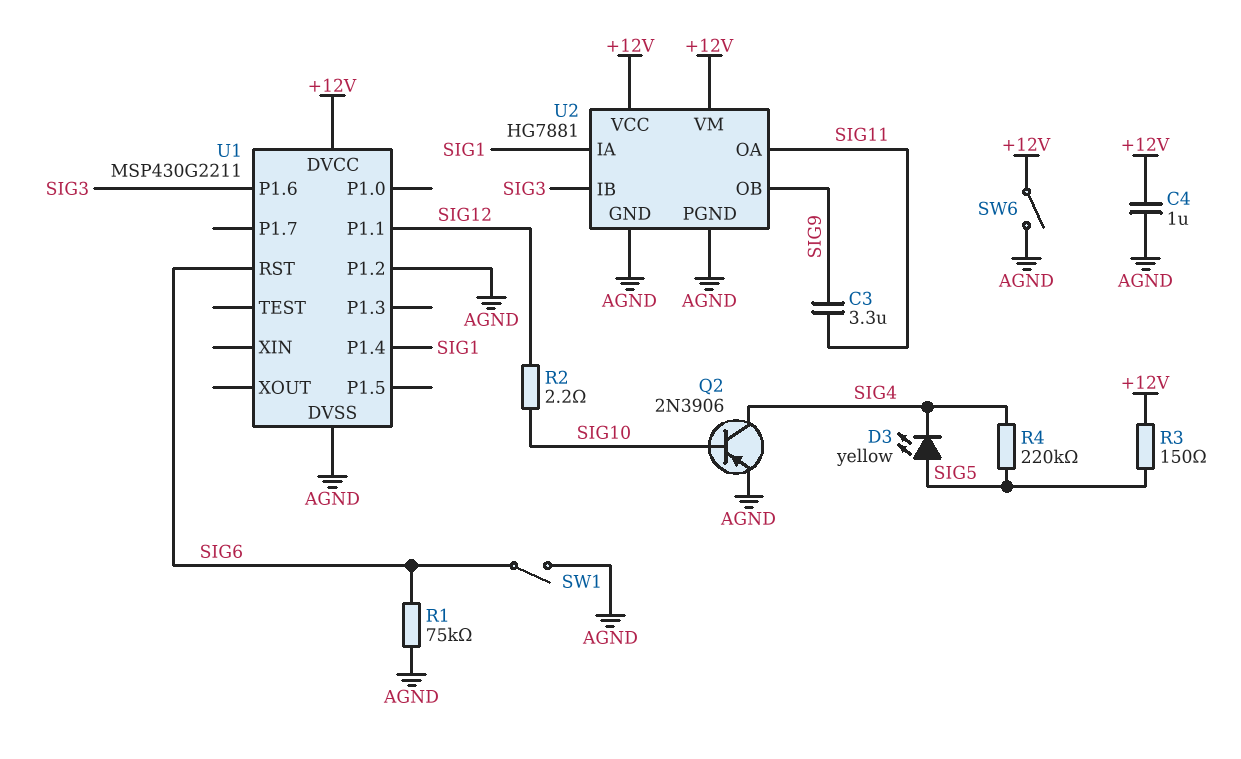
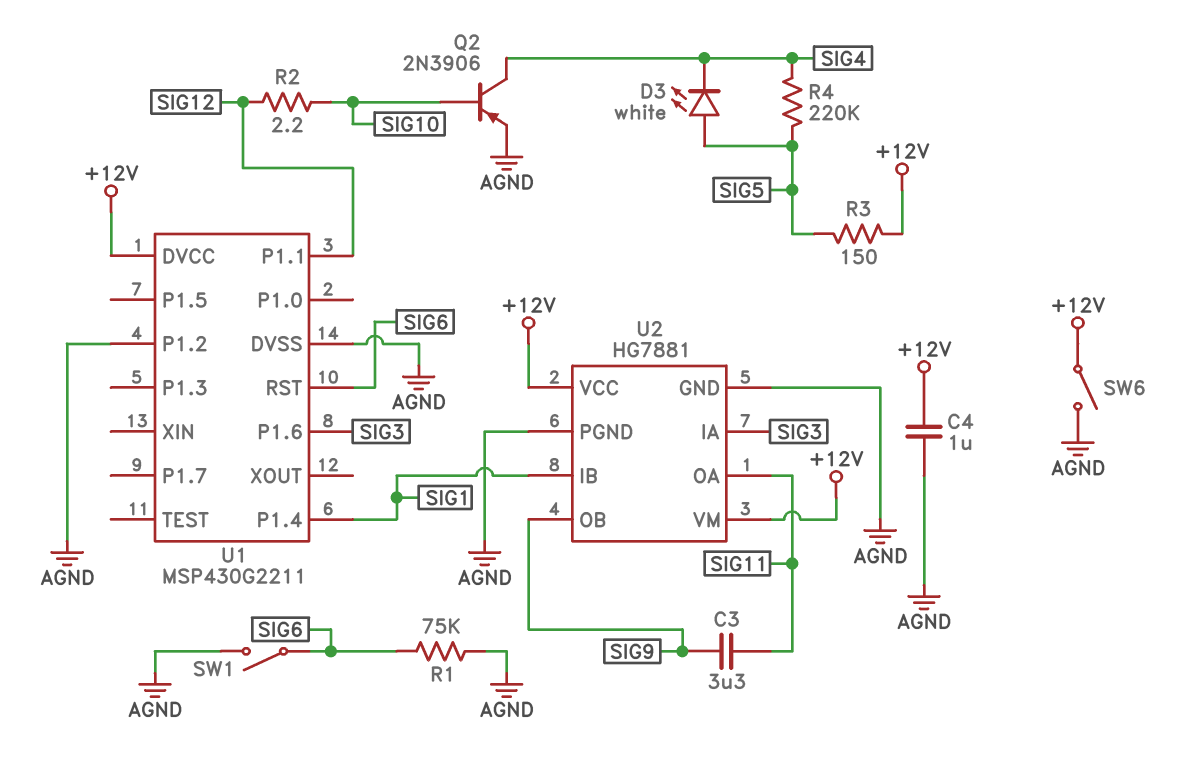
D3: LED yellow (A SIG5, K SIG4) -> LED white (A SIG5, K SIG4)
U2 pin IA: SIG1 -> SIG3
U2 pin IB: SIG3 -> SIG1

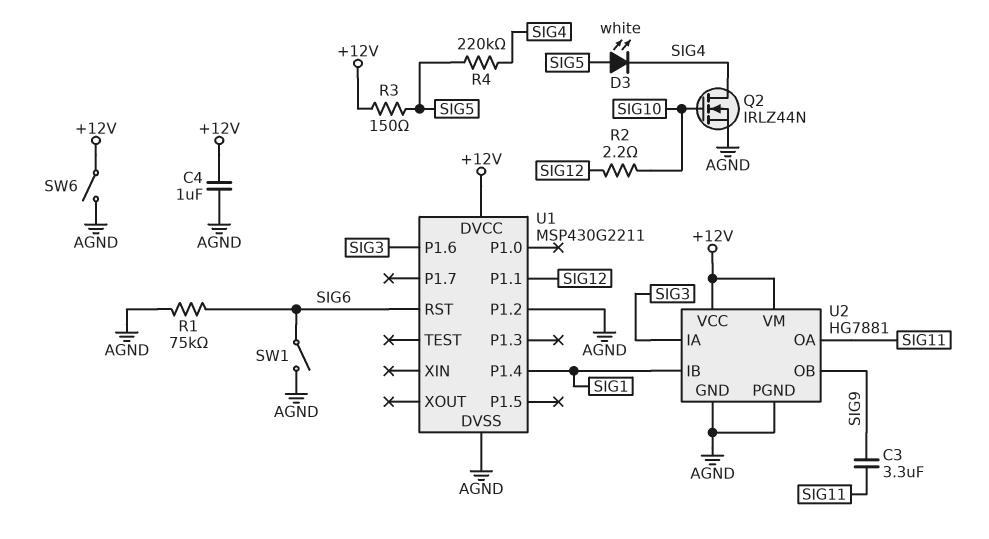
Q2: PNP 2N3906 (B SIG10, C SIG4, E AGND) -> NMOS IRLZ44N (G SIG10, D SIG4, S AGND)

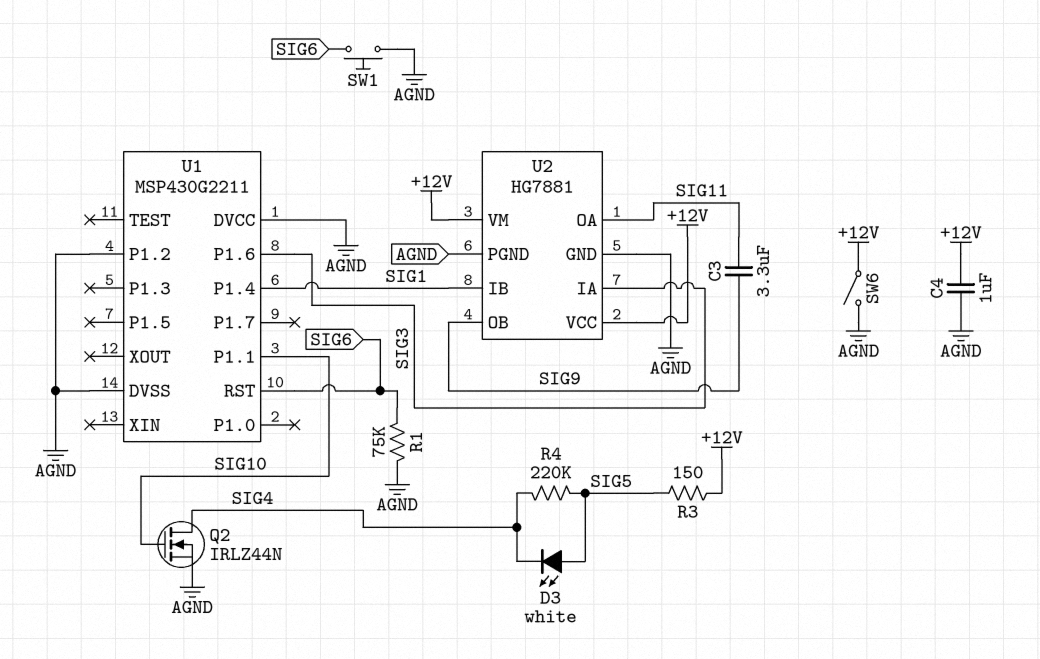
R2: 2.2 (SIG10, SIG12) -> none
SW1: switch (AGND, SIG6) -> button (AGND, SIG6)
U1 pin DVCC: +12V -> AGND
U1 pin P1.1: SIG12 -> SIG10

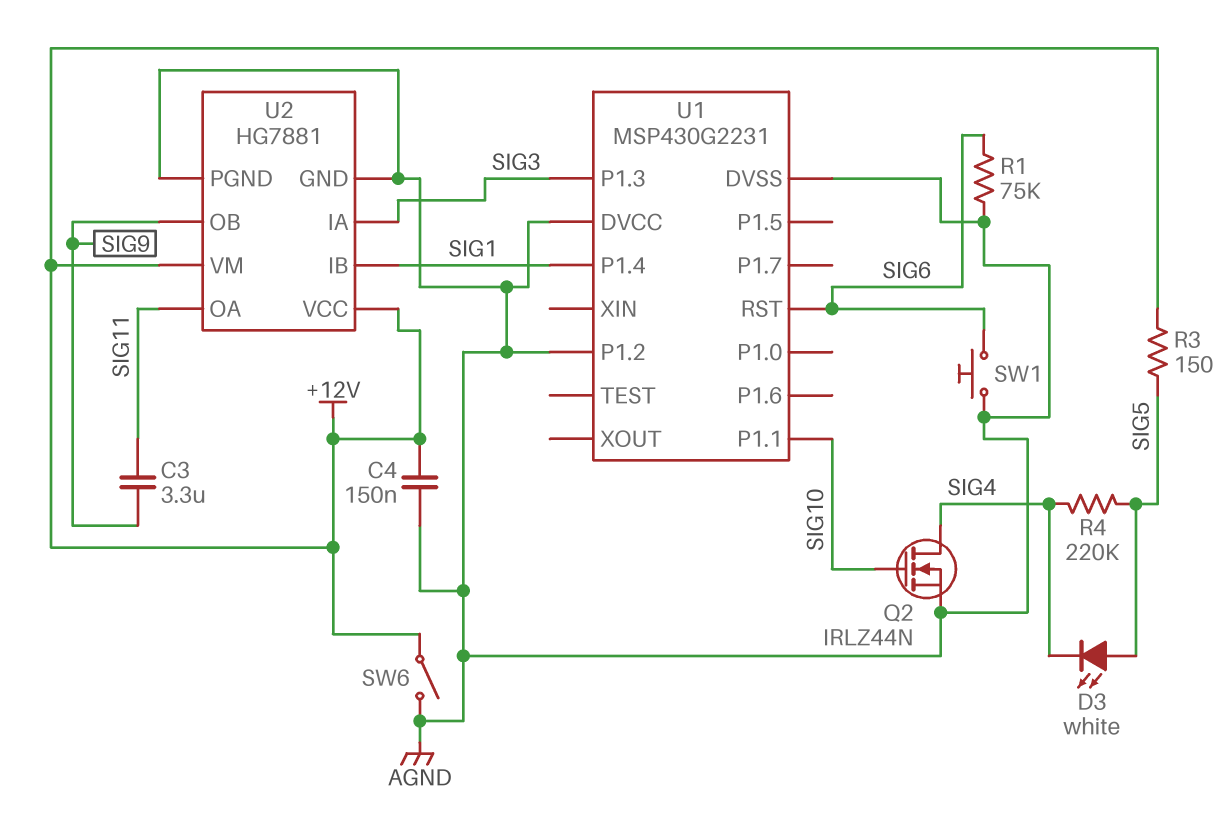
C4: 1uF (+12V, AGND) -> 150nF (+12V, AGND)
U1: MSP430G2211 -> MSP430G2231
U1 pin P1.3: none -> SIG3
U1 pin P1.6: SIG3 -> none

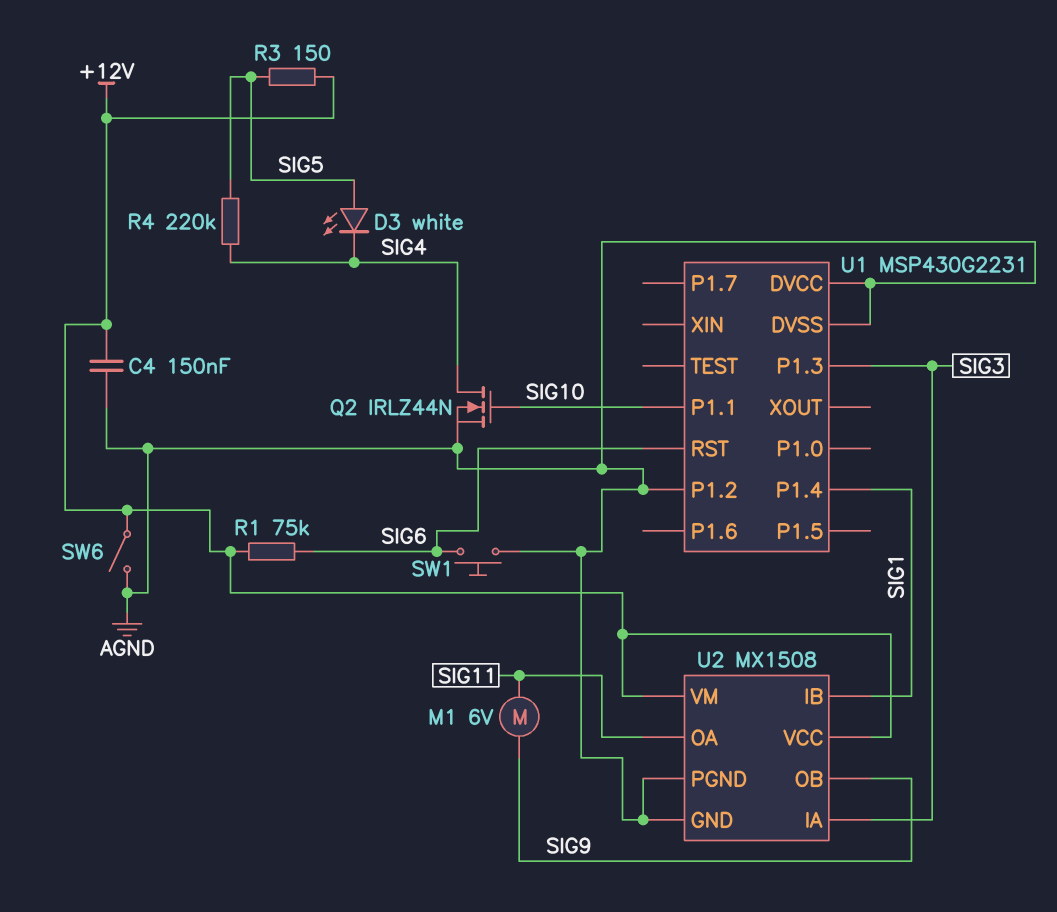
C3: 3.3uF (SIG9, SIG11) -> none
M1: none -> motor 6V (SIG9, SIG11)
R1: 75k (AGND, SIG6) -> 75k (+12V, SIG6)
U2: HG7881 -> MX1508

